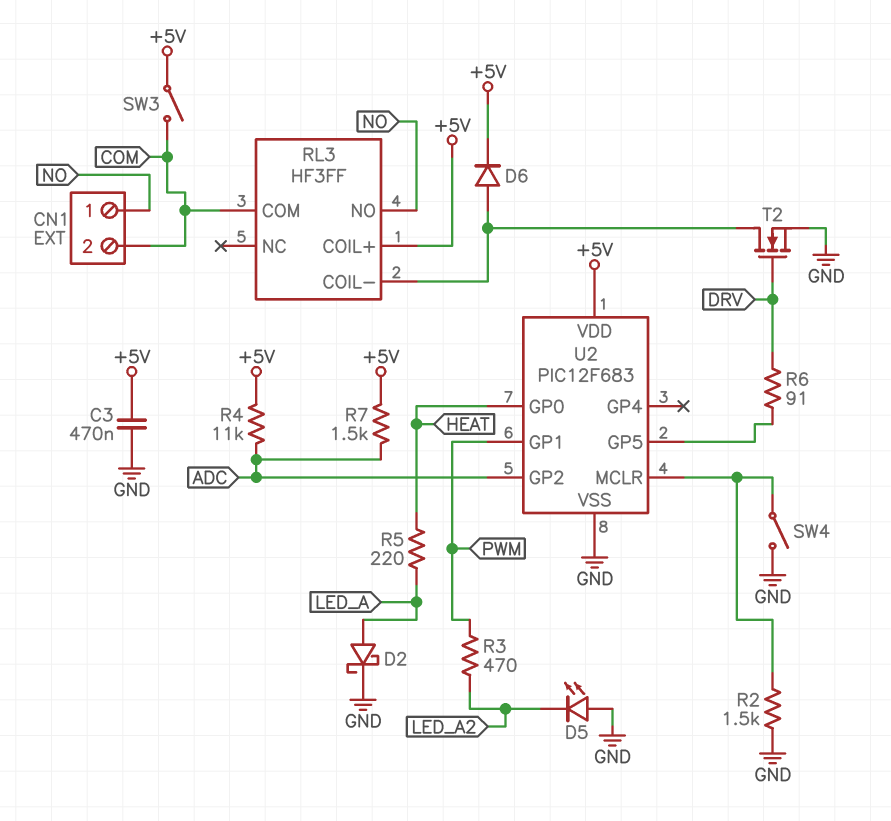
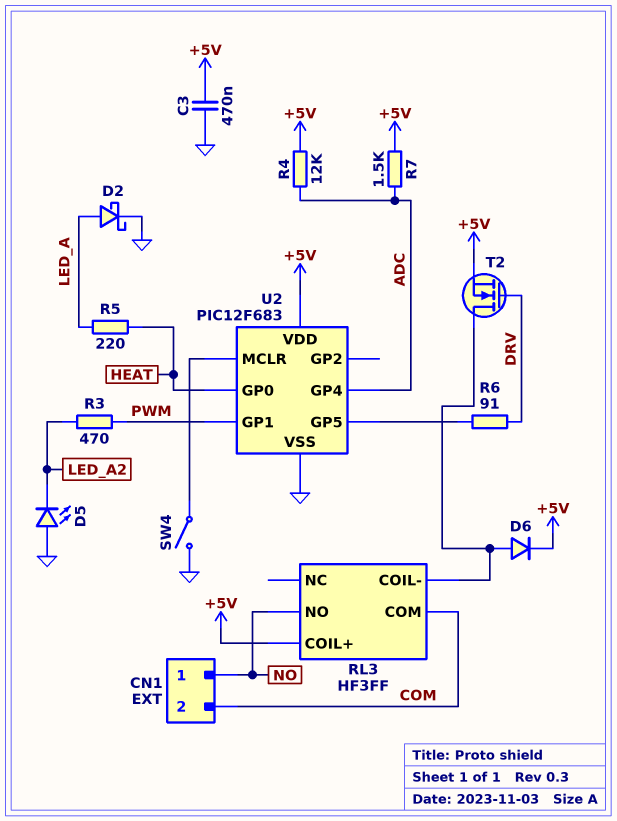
R2: 1.5k (GND, U2/MCLR) -> none
R4: 11k (+5V, ADC) -> 12k (+5V, ADC)
SW3: switch (+5V, COM) -> none
T2: NMOS (G DRV, D RL3/COIL-, S GND) -> NMOS (G DRV, D RL3/COIL-, S +5V)
U2 pin GP2: ADC -> none
U2 pin GP4: none -> ADC

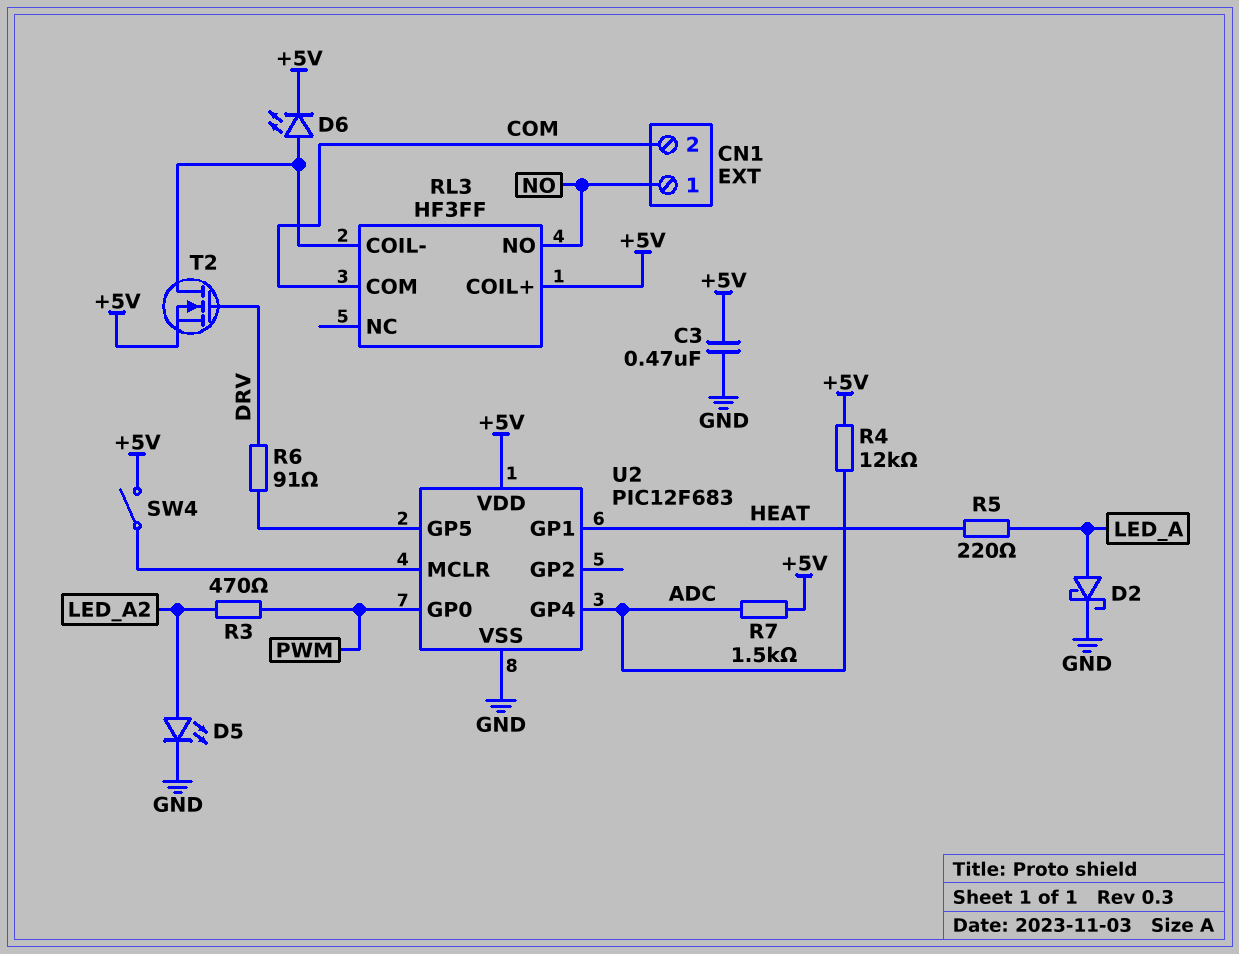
D5: LED (A GND, K LED_A2) -> LED (A LED_A2, K GND)
D6: diode (A RL3/COIL-, K +5V) -> LED (A RL3/COIL-, K +5V)
SW4: switch (GND, U2/MCLR) -> switch (+5V, U2/MCLR)
U2 pin GP0: HEAT -> PWM
U2 pin GP1: PWM -> HEAT

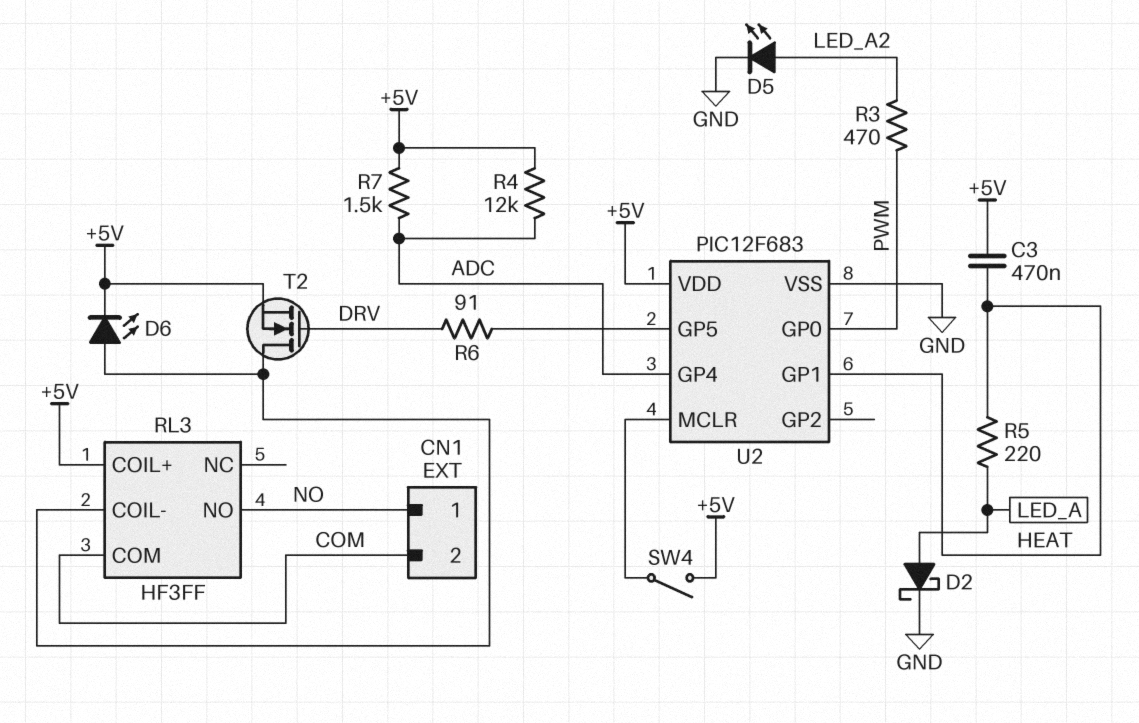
C3: 470nF (+5V, GND) -> 470nF (+5V, HEAT)

